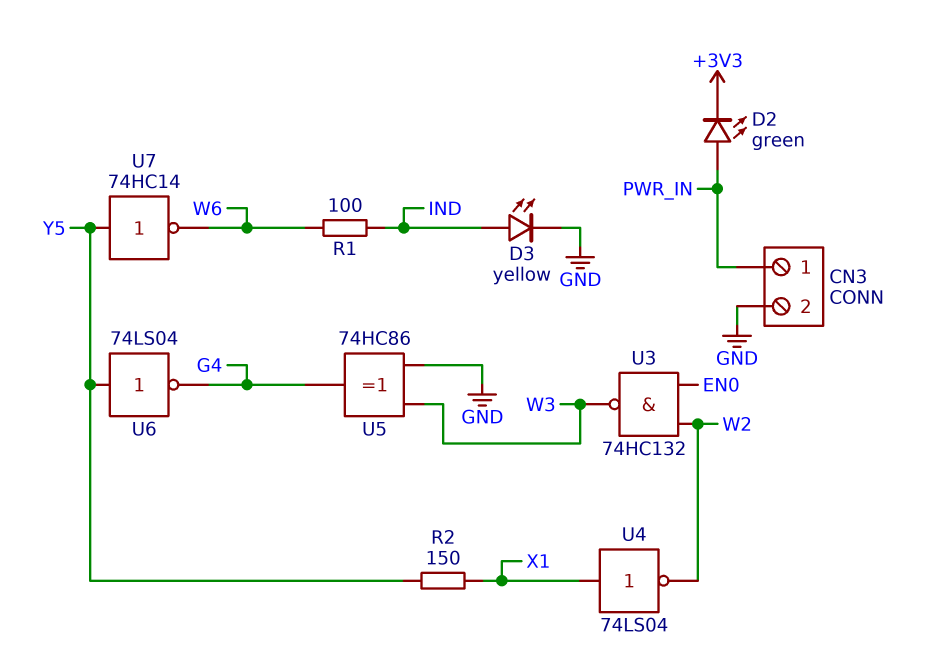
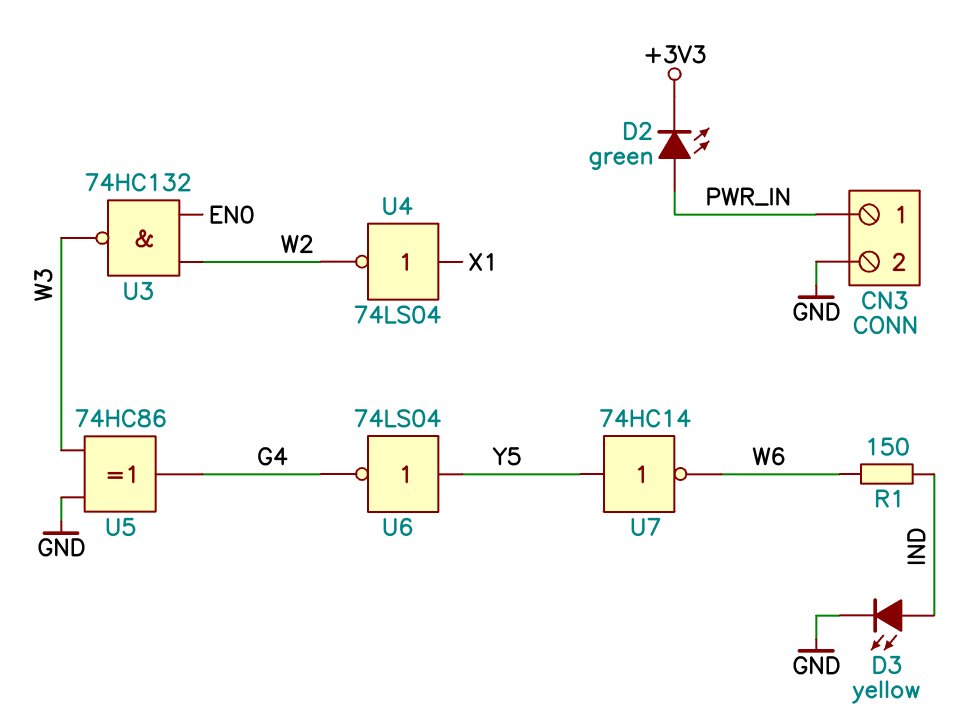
R1: 100 (IND, W6) -> 150 (IND, W6)
R2: 150 (X1, Y5) -> none

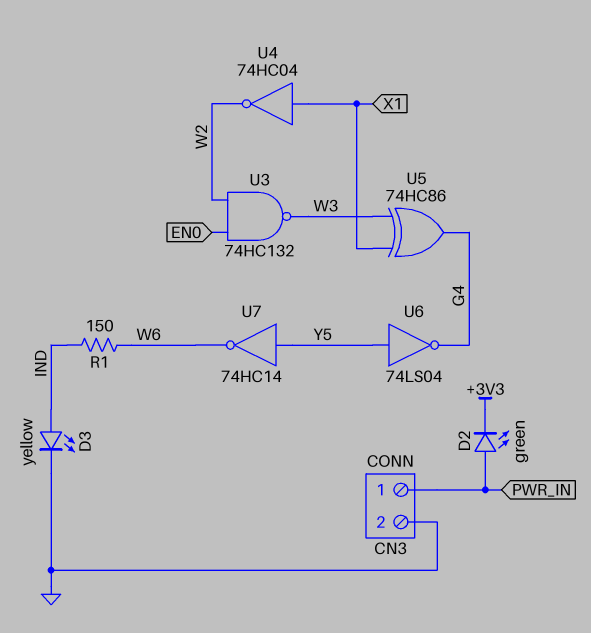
U4: NOT 74LS04 (in X1, out W2) -> NOT 74HC04 (in X1, out W2)
U5: XOR 74HC86 (in GND, in W3, out G4) -> XOR 74HC86 (in W3, in X1, out G4)

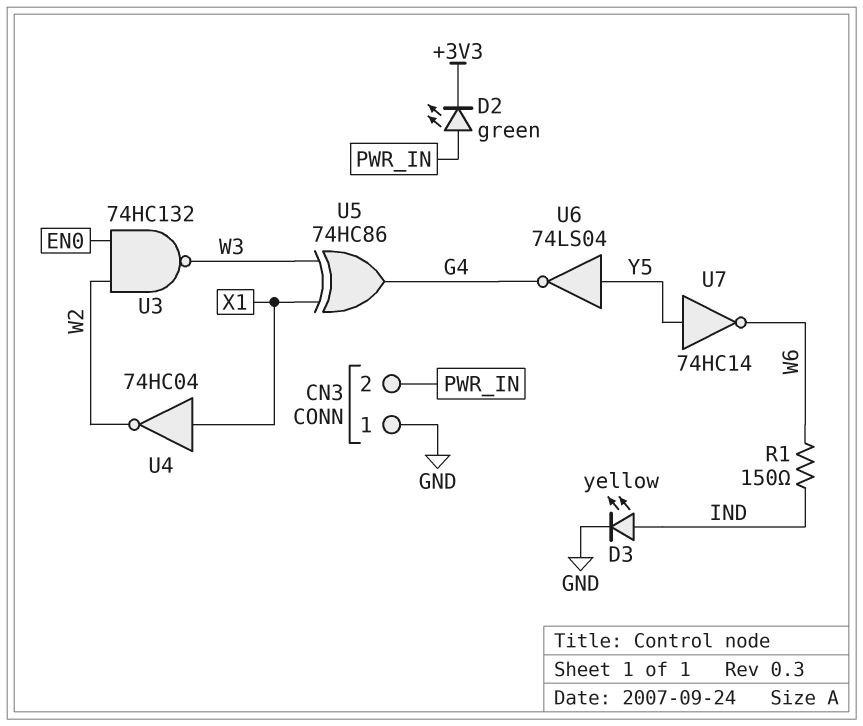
CN3 pin 1: PWR_IN -> GND
CN3 pin 2: GND -> PWR_IN

